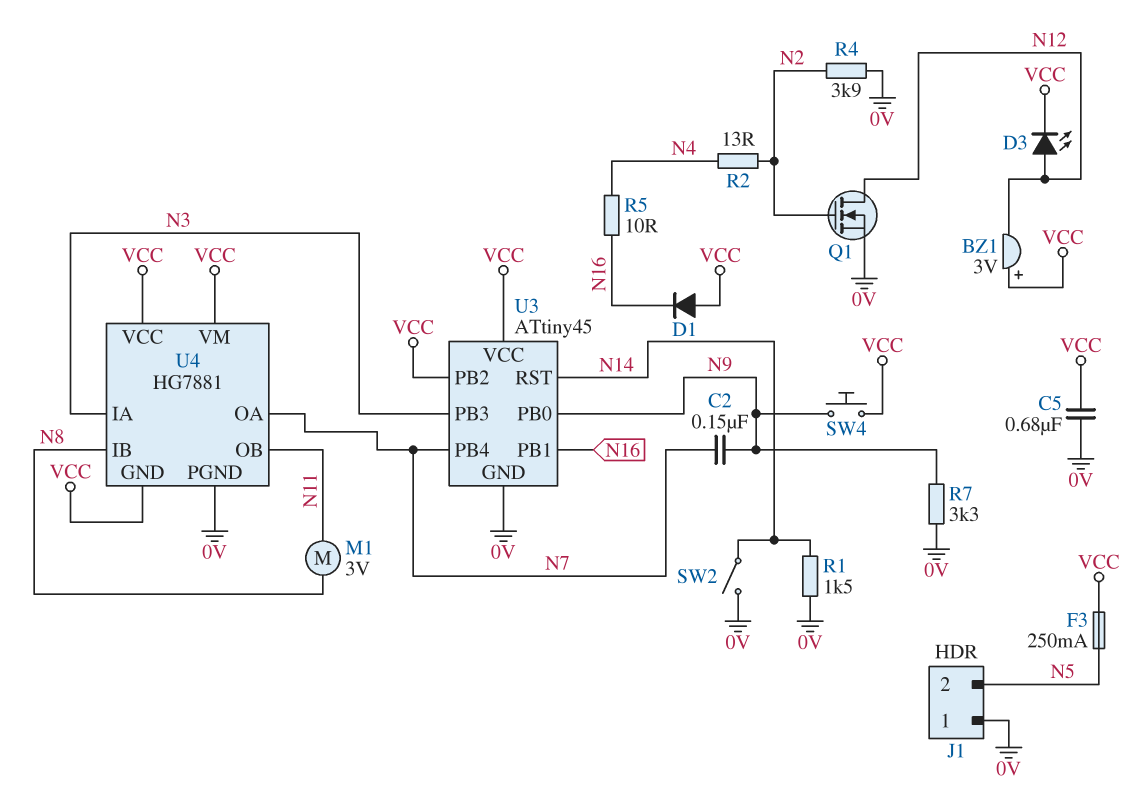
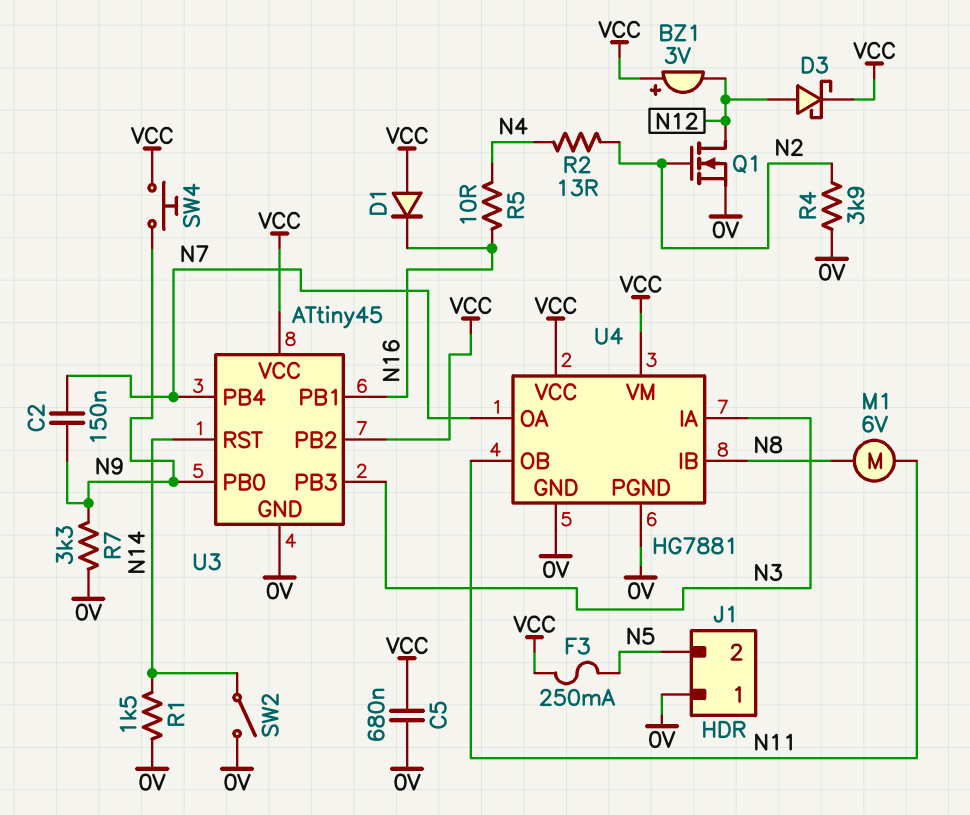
D3: LED (A N12, K VCC) -> schottky (A N12, K VCC)
M1: motor 3V (N8, N11) -> motor 6V (N8, N11)
U4 pin GND: VCC -> 0V

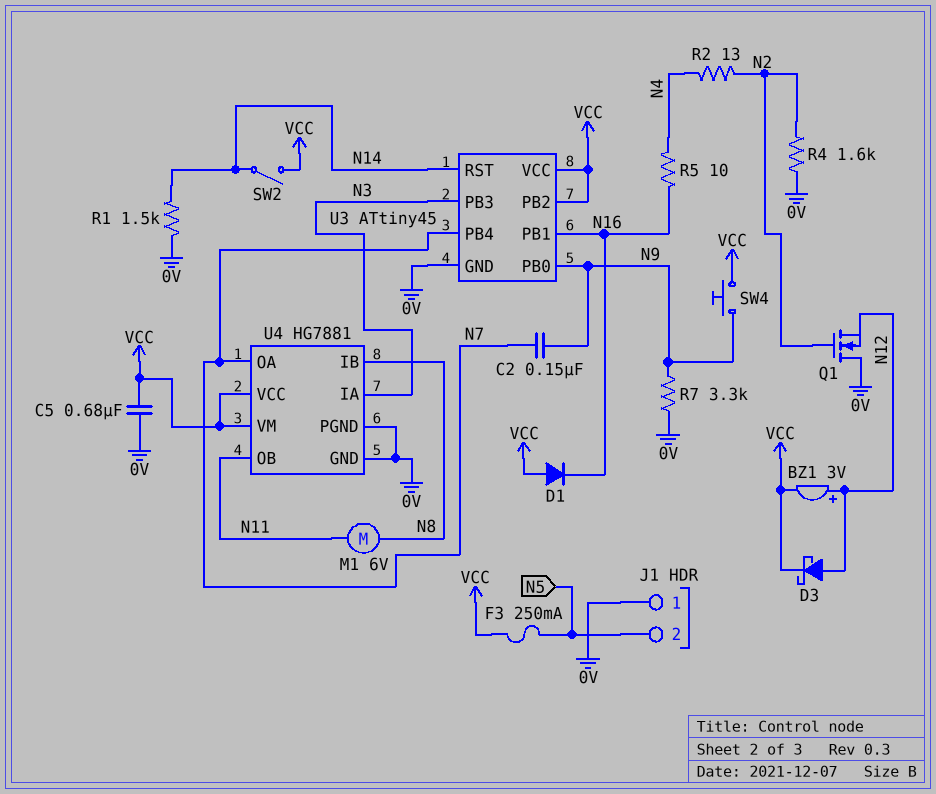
BZ1: buzzer 3V (plus VCC, minus N12) -> buzzer 3V (plus N12, minus VCC)
Q1: NMOS (G N2, D N12, S 0V) -> NMOS (G N2, D 0V, S N12)
R4: 3.9k (0V, N2) -> 1.6k (0V, N2)
SW2: switch (0V, N14) -> switch (N14, VCC)

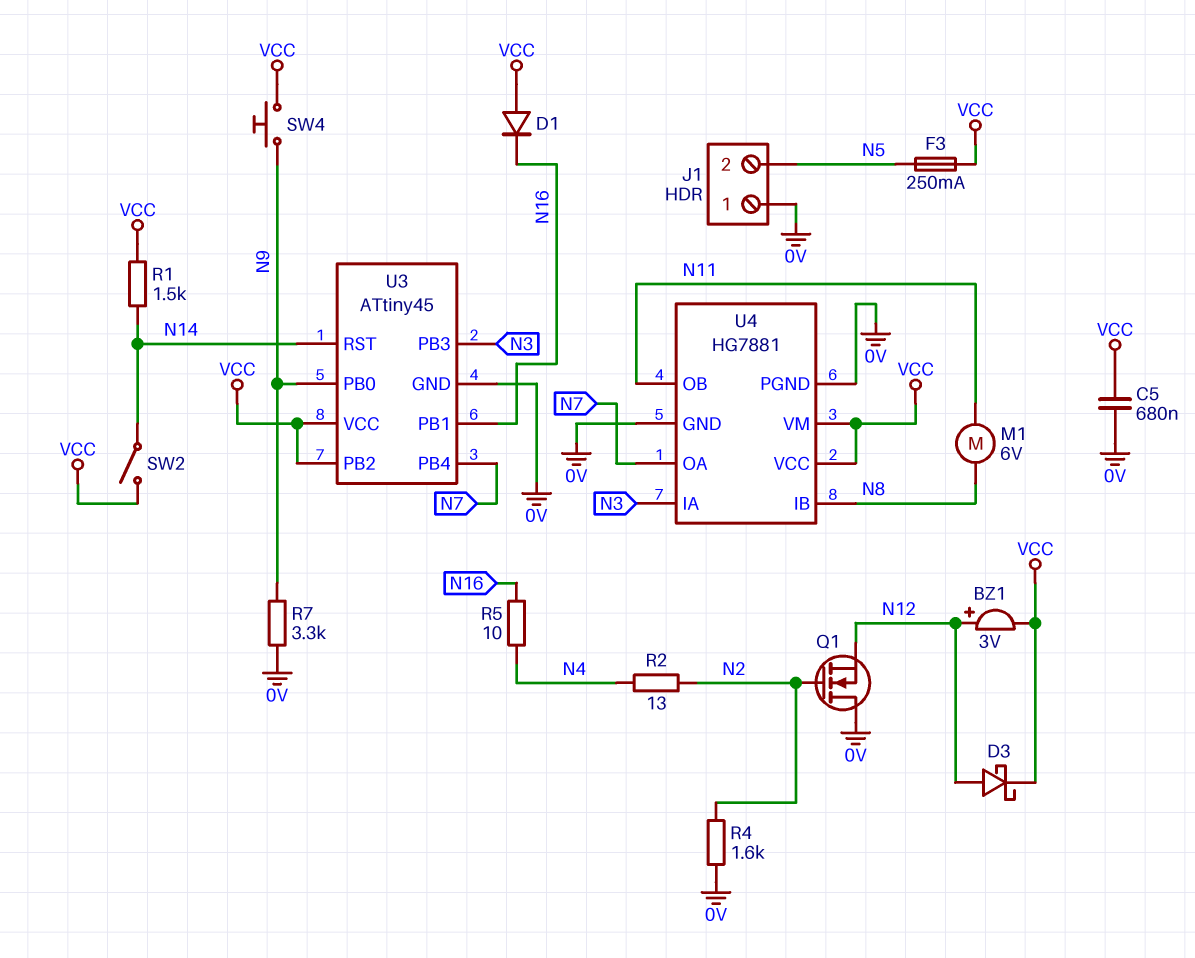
C2: 150nF (N7, N9) -> none
R1: 1.5k (0V, N14) -> 1.5k (N14, VCC)

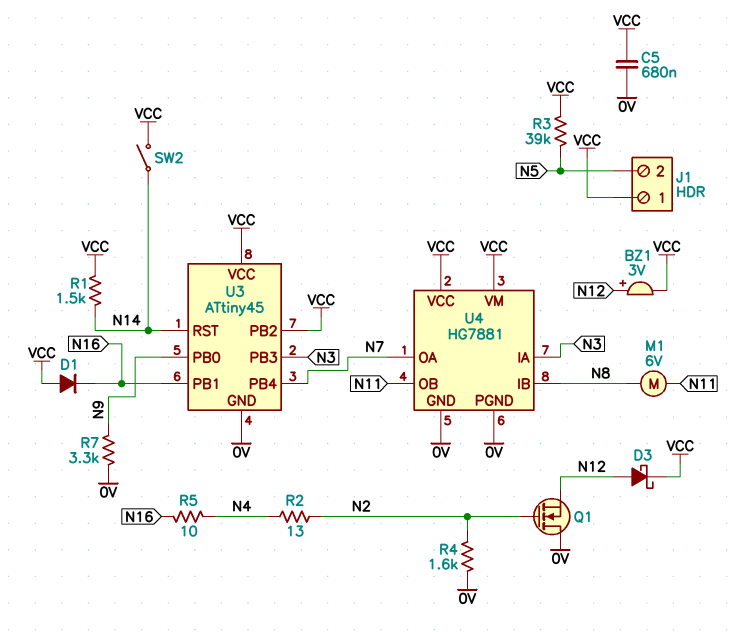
F3: 250mA (N5, VCC) -> none
J1 pin 1: 0V -> VCC
R3: none -> 39k (N5, VCC)
SW4: button (N9, VCC) -> none

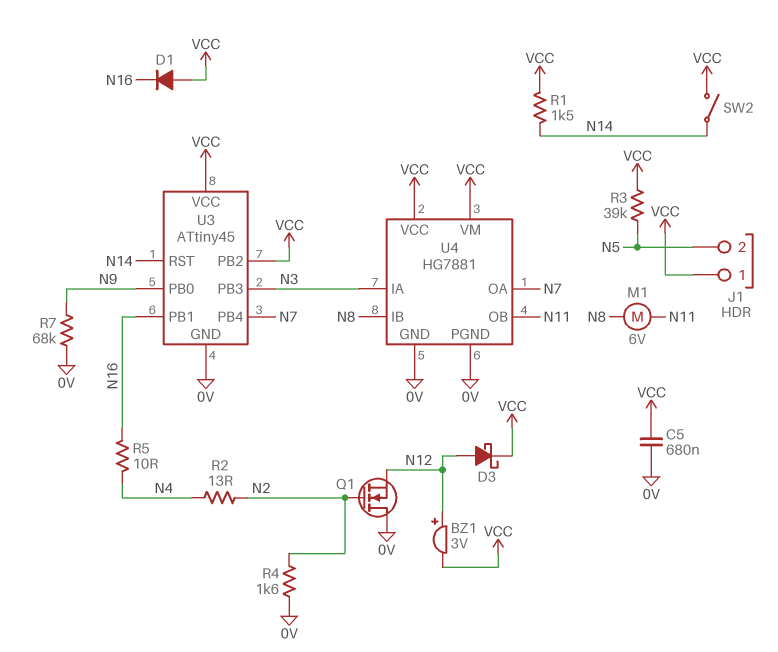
R7: 3.3k (0V, N9) -> 68k (0V, N9)

